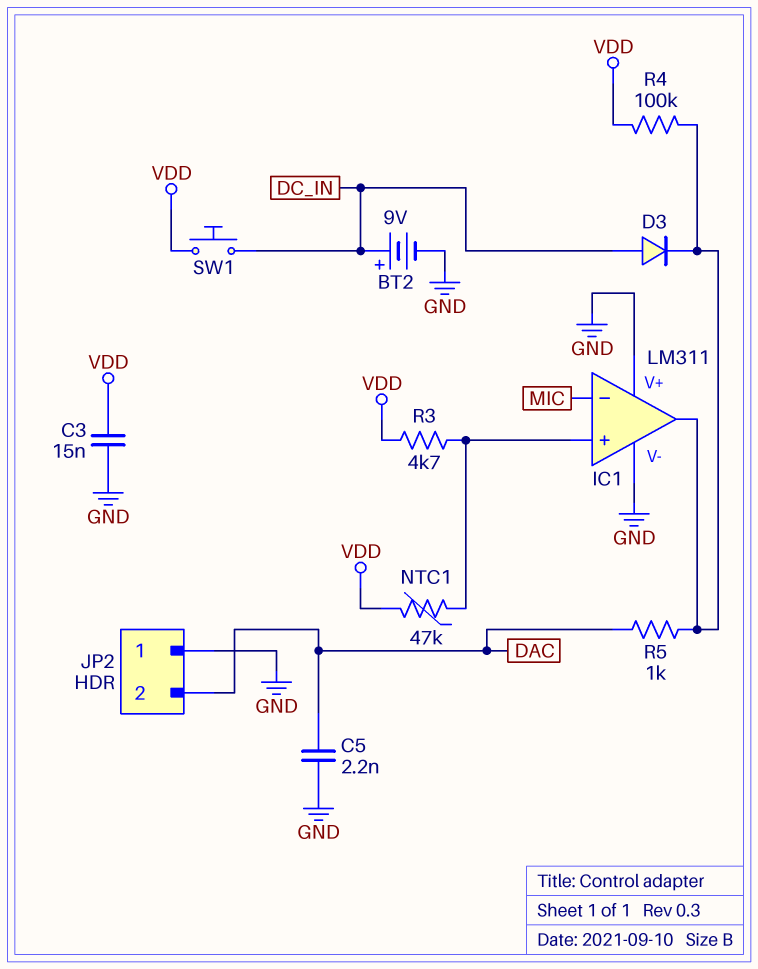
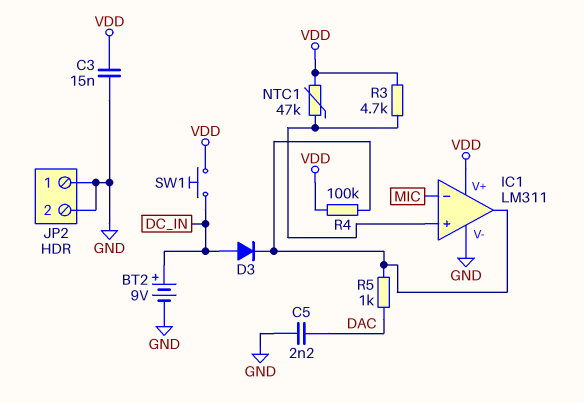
IC1 pin V+: GND -> VDD
JP2 pin 2: DAC -> GND

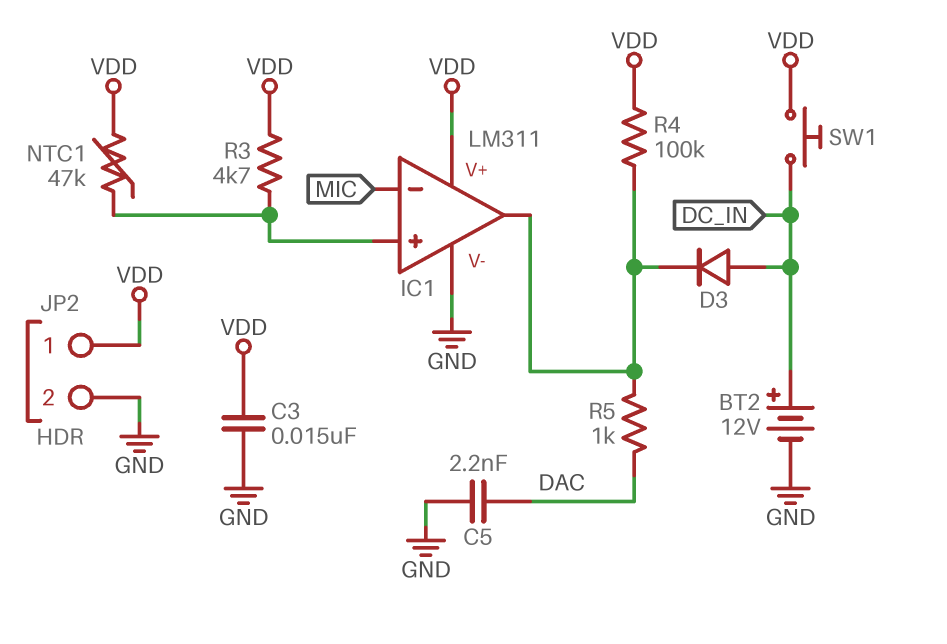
BT2: 9V (plus DC_IN, minus GND) -> 12V (plus DC_IN, minus GND)
JP2 pin 1: GND -> VDD

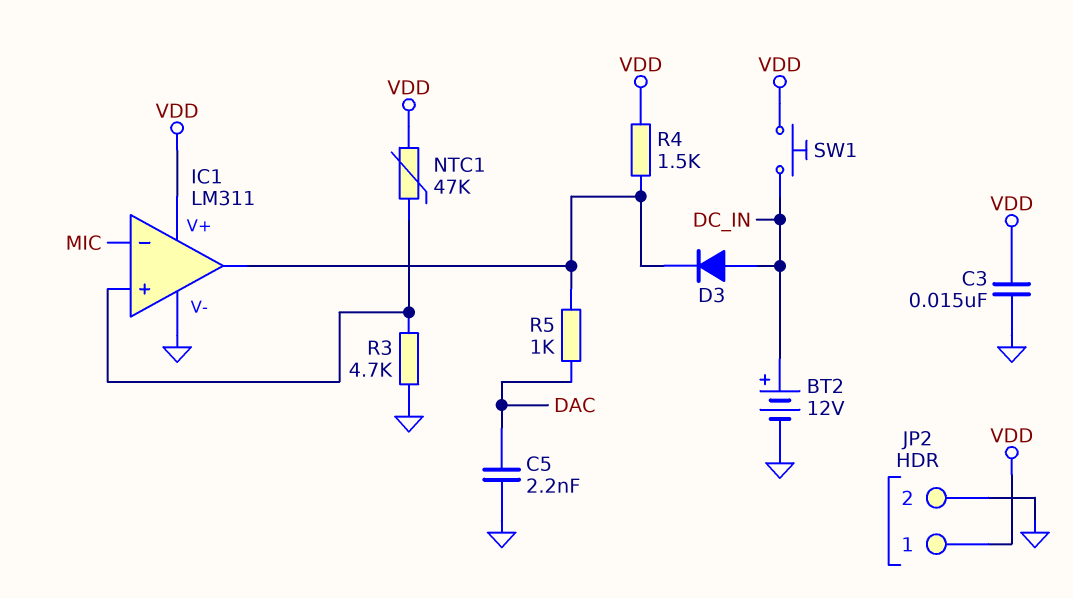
R3: 4.7k (IC1/in+, VDD) -> 4.7k (GND, IC1/in+)
R4: 100k (IC1/out, VDD) -> 1.5k (IC1/out, VDD)

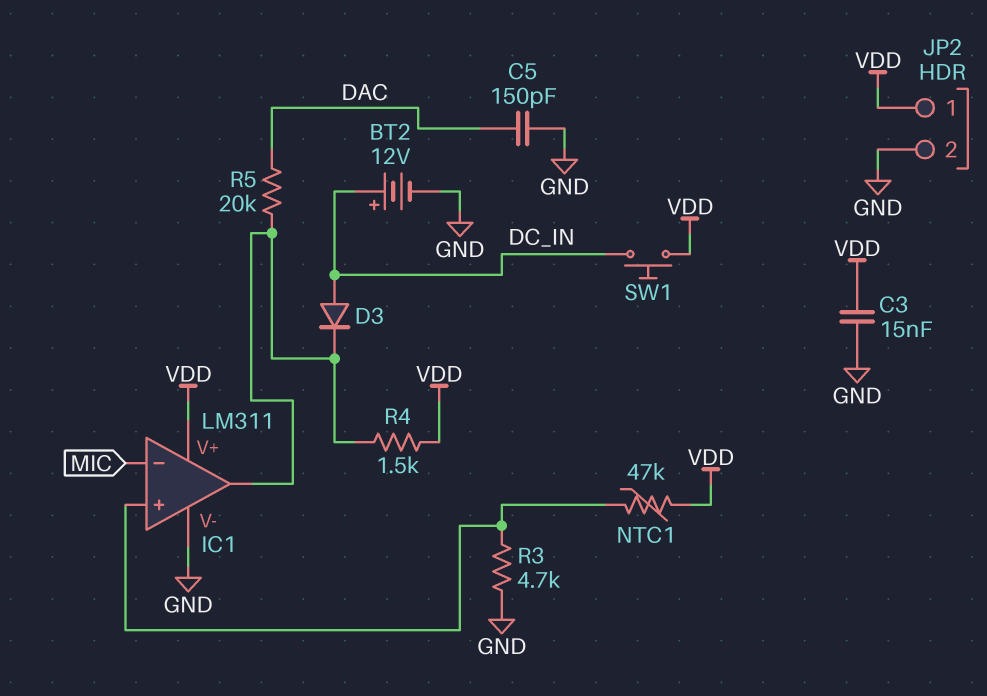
C5: 2.2nF (DAC, GND) -> 150pF (DAC, GND)
R5: 1k (DAC, IC1/out) -> 20k (DAC, IC1/out)

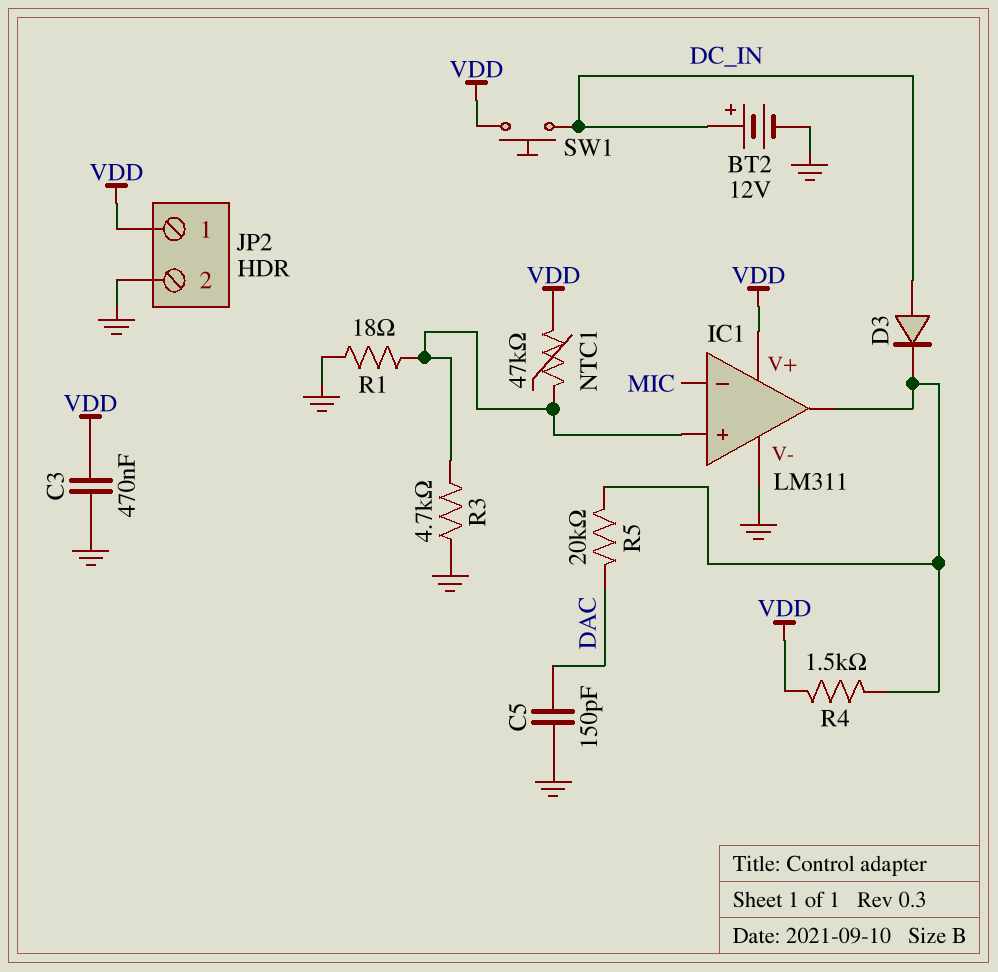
C3: 15nF (GND, VDD) -> 470nF (GND, VDD)
R1: none -> 18 (GND, IC1/in+)

